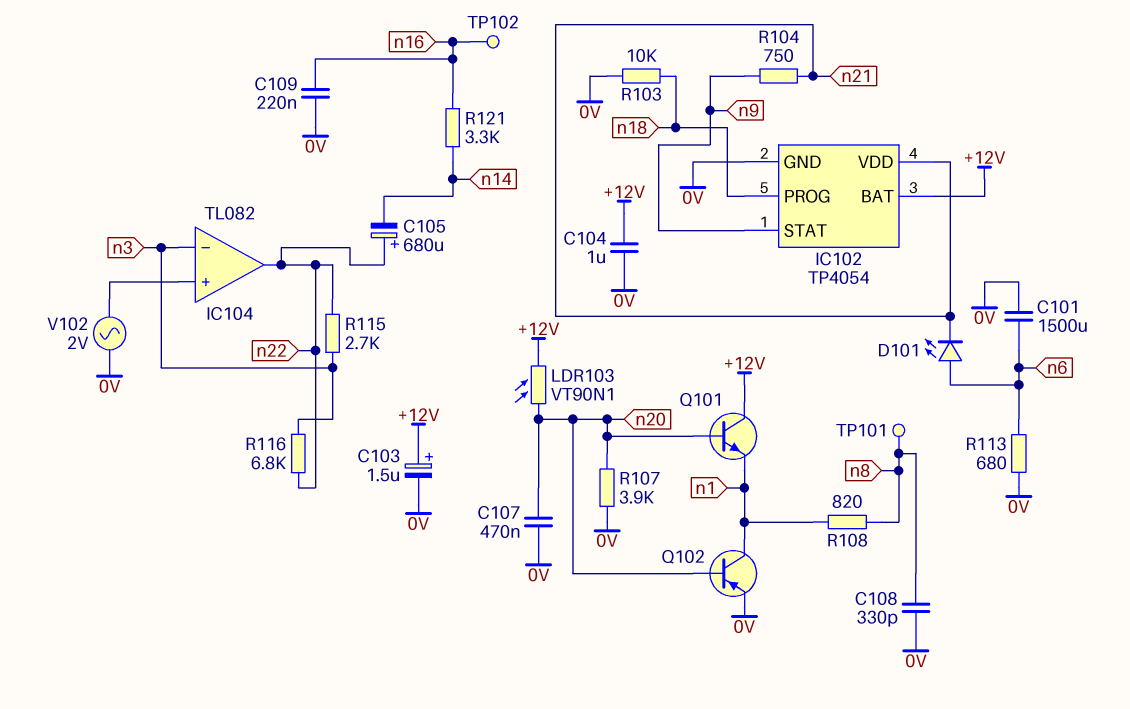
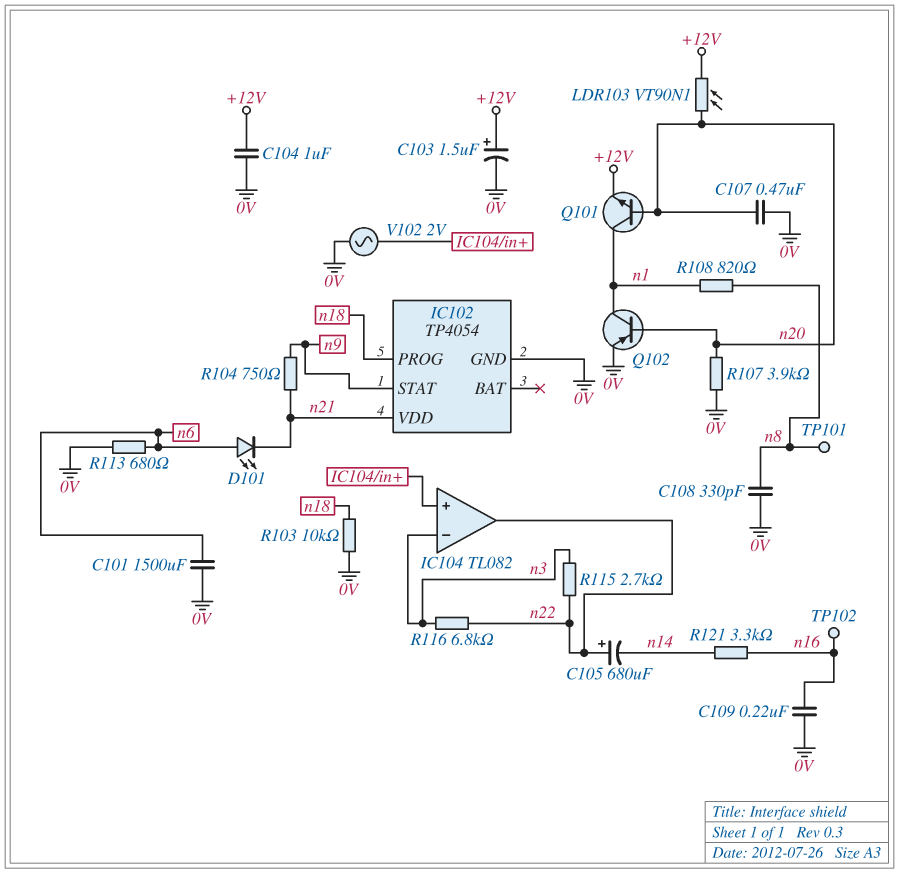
IC102 pin BAT: +12V -> none
Q101: NPN (B n20, C +12V, E n1) -> NPN (B n20, C n1, E +12V)

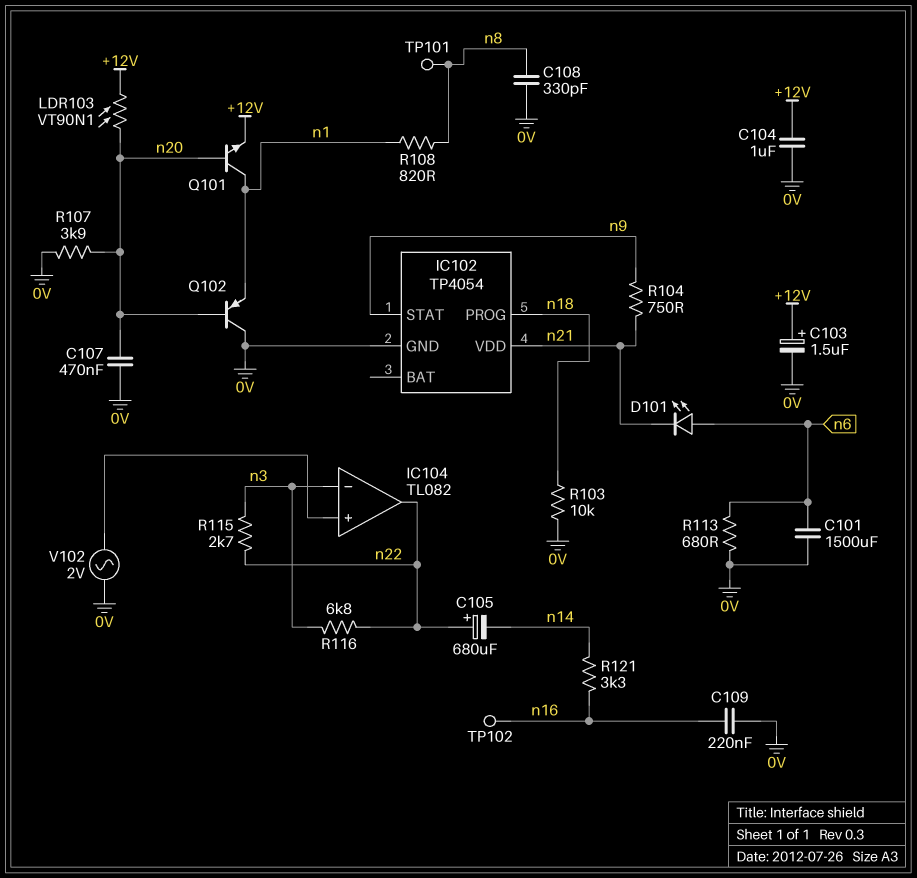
Q102: PNP (B n20, C n1, E 0V) -> PNP (B n20, C 0V, E n1)

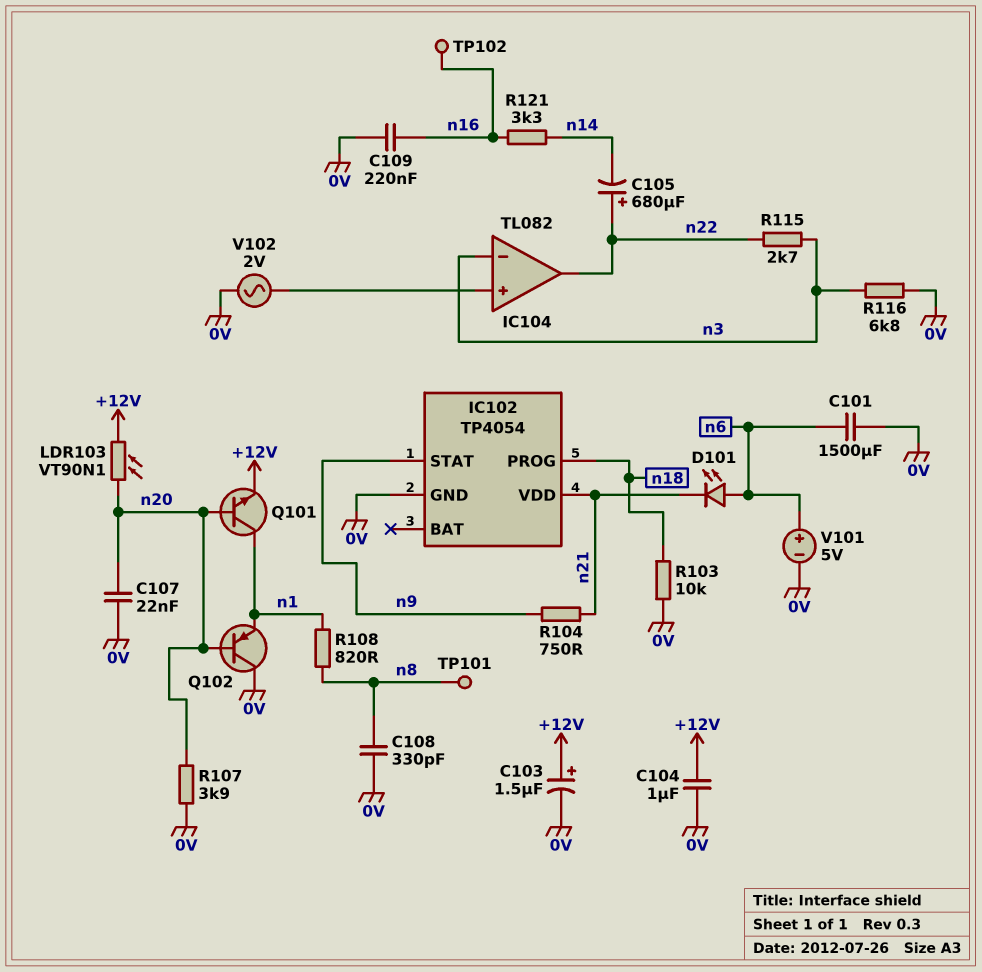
C107: 470nF (0V, n20) -> 22nF (0V, n20)
R113: 680 (0V, n6) -> none
R116: 6.8k (n3, n22) -> 6.8k (0V, n3)
V101: none -> 5V (plus n6, minus 0V)

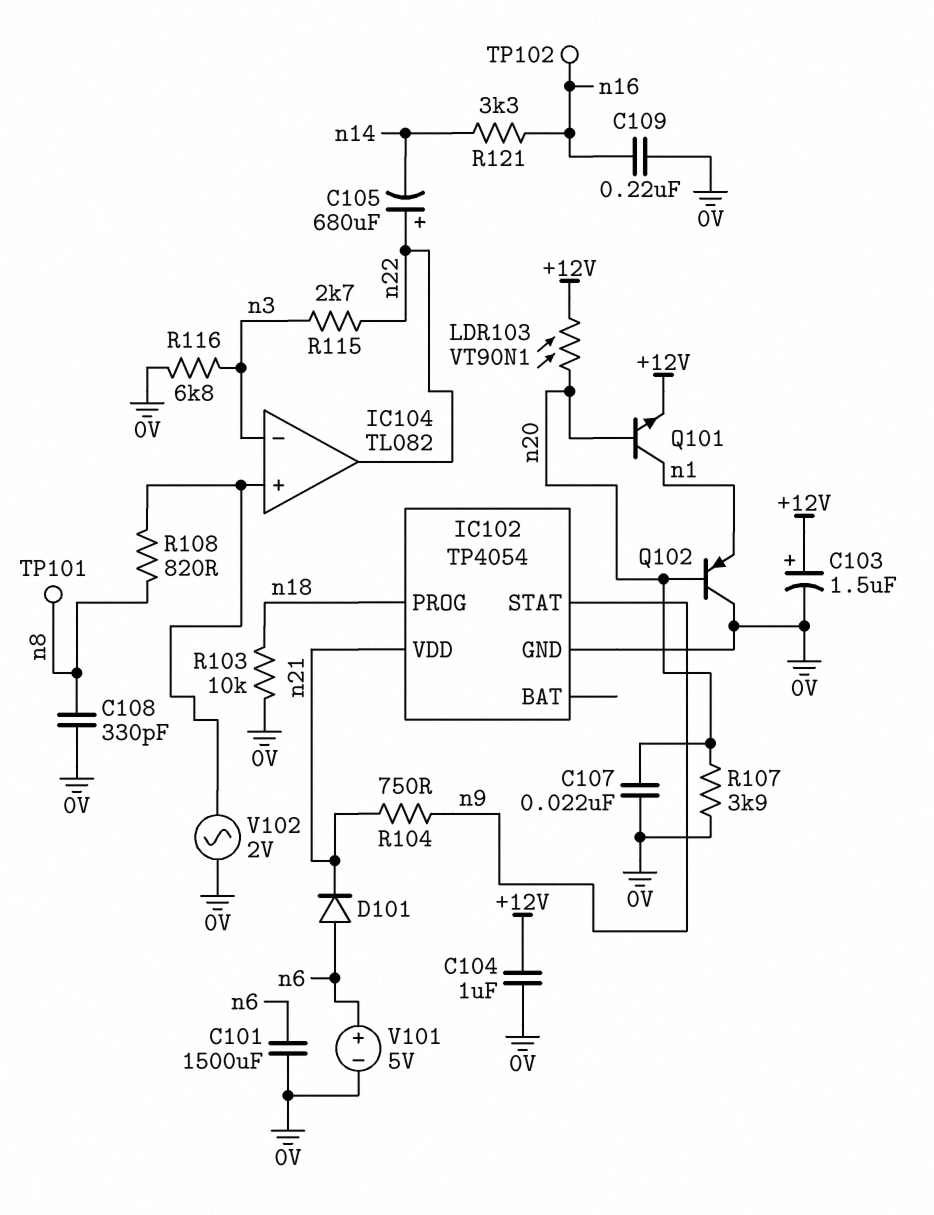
D101: LED (A n6, K n21) -> diode (A n6, K n21)
R108: 820 (n1, n8) -> 820 (IC104/in+, n8)

